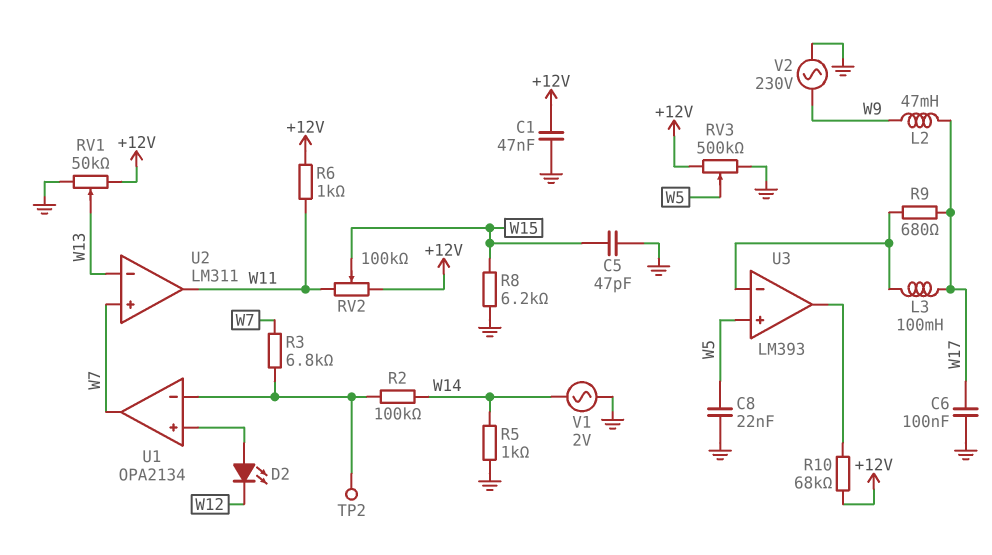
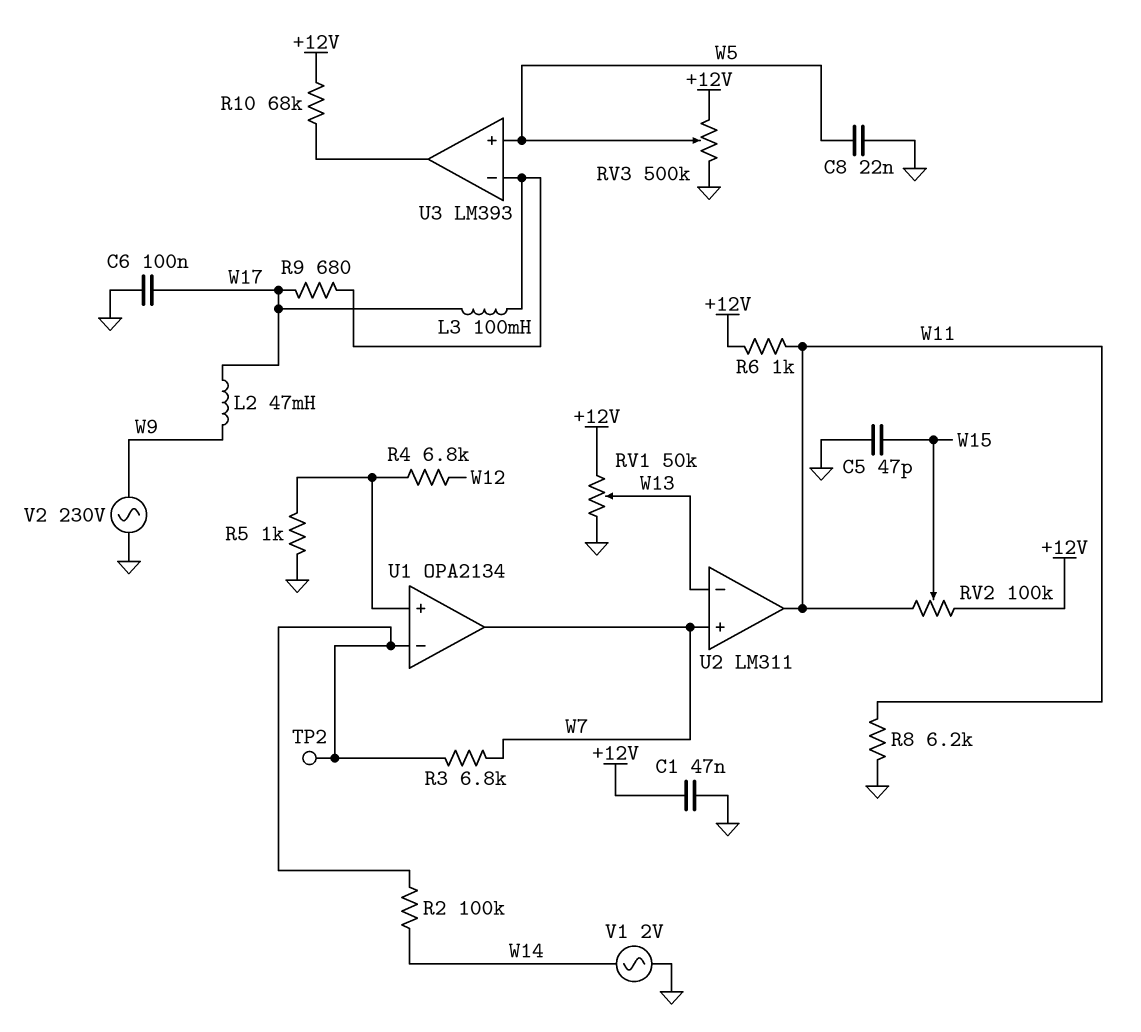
D2: LED (A U1/in+, K W12) -> none
R4: none -> 6.8k (U1/in+, W12)
R5: 1k (GND, W14) -> 1k (GND, U1/in+)
R8: 6.2k (GND, W15) -> 6.2k (GND, W11)

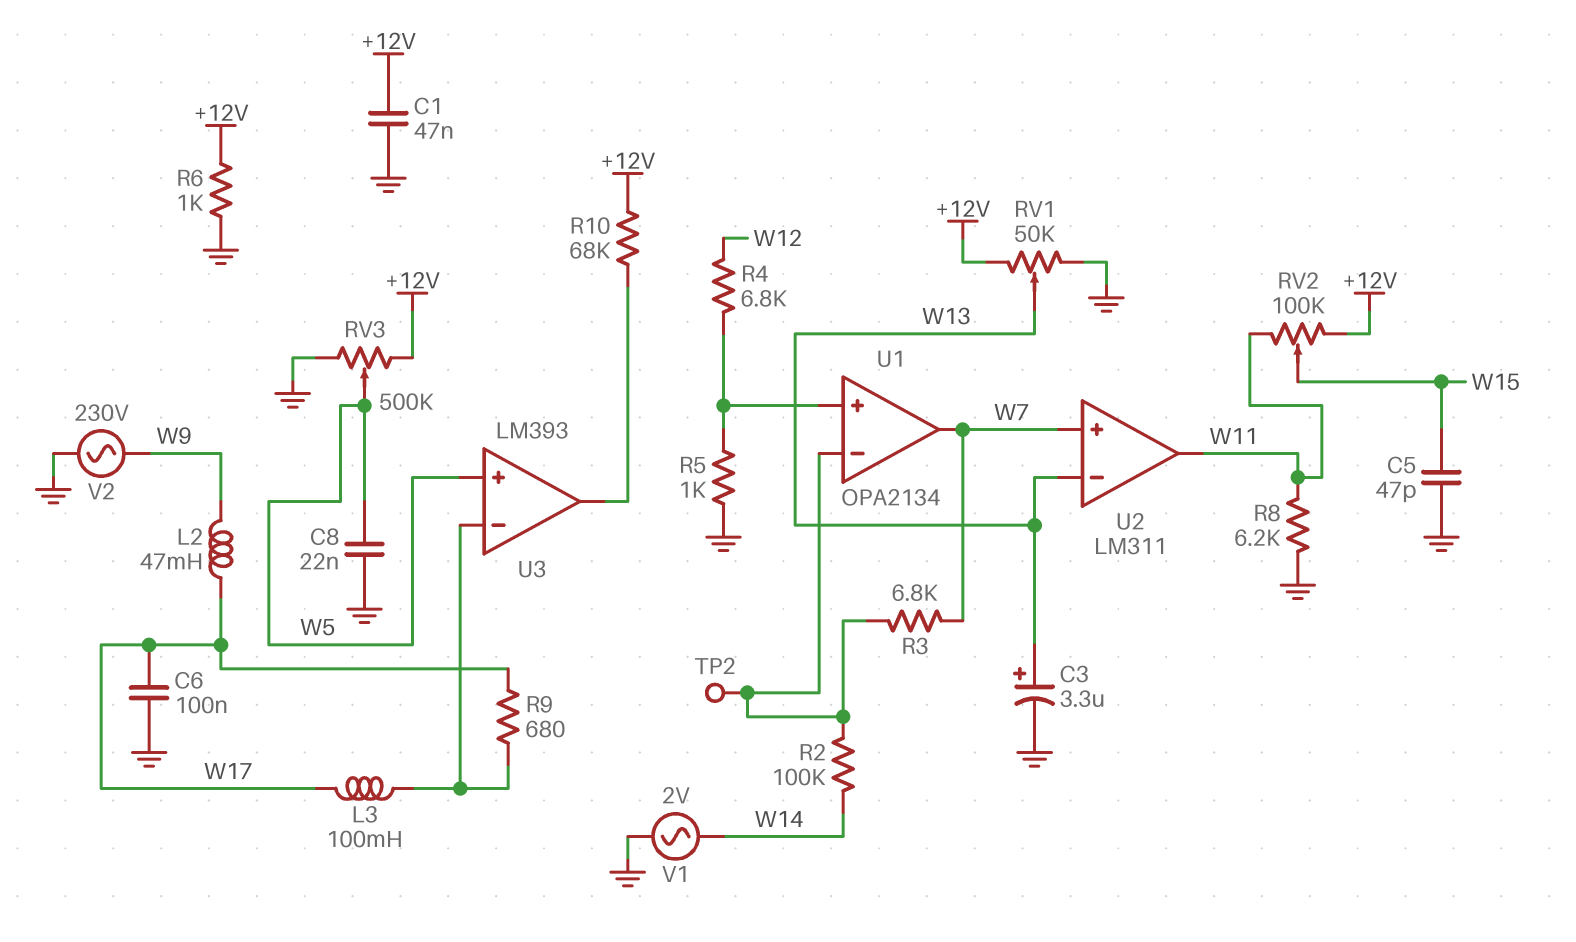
C3: none -> 3.3uF (plus W13, minus GND)
R6: 1k (+12V, W11) -> 1k (+12V, GND)

